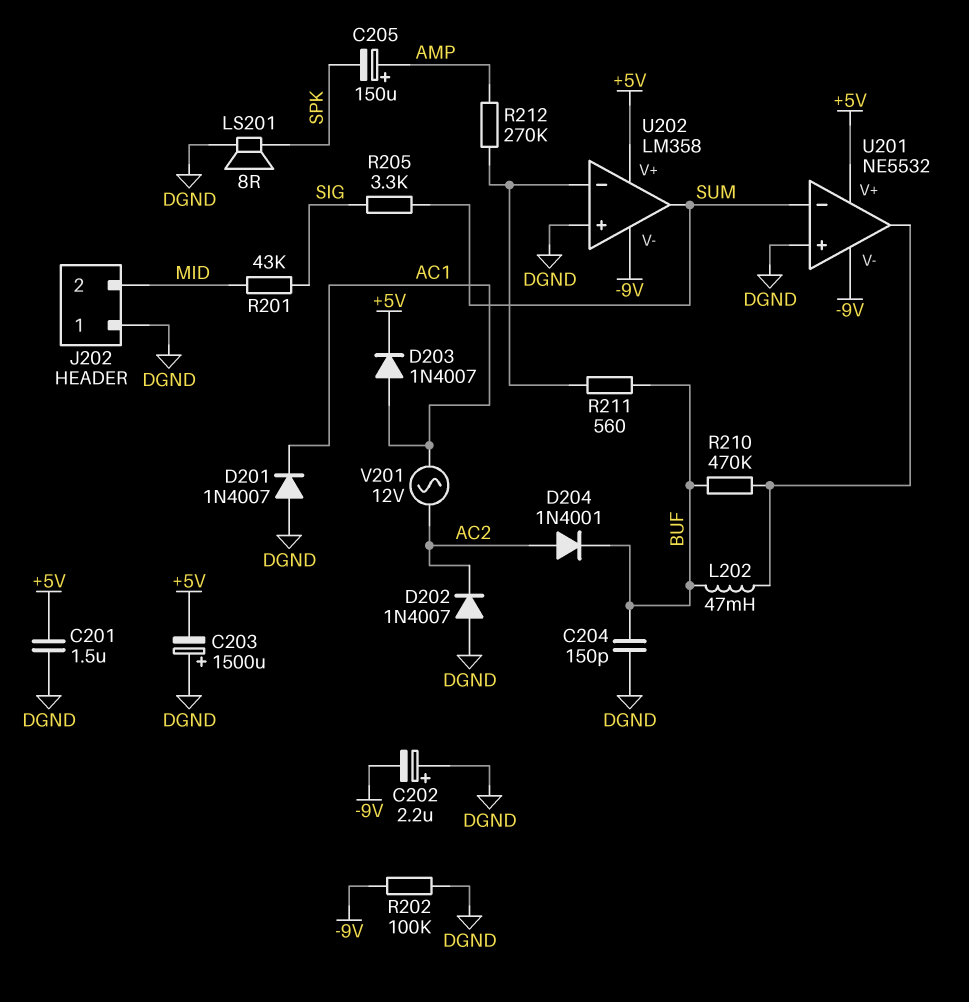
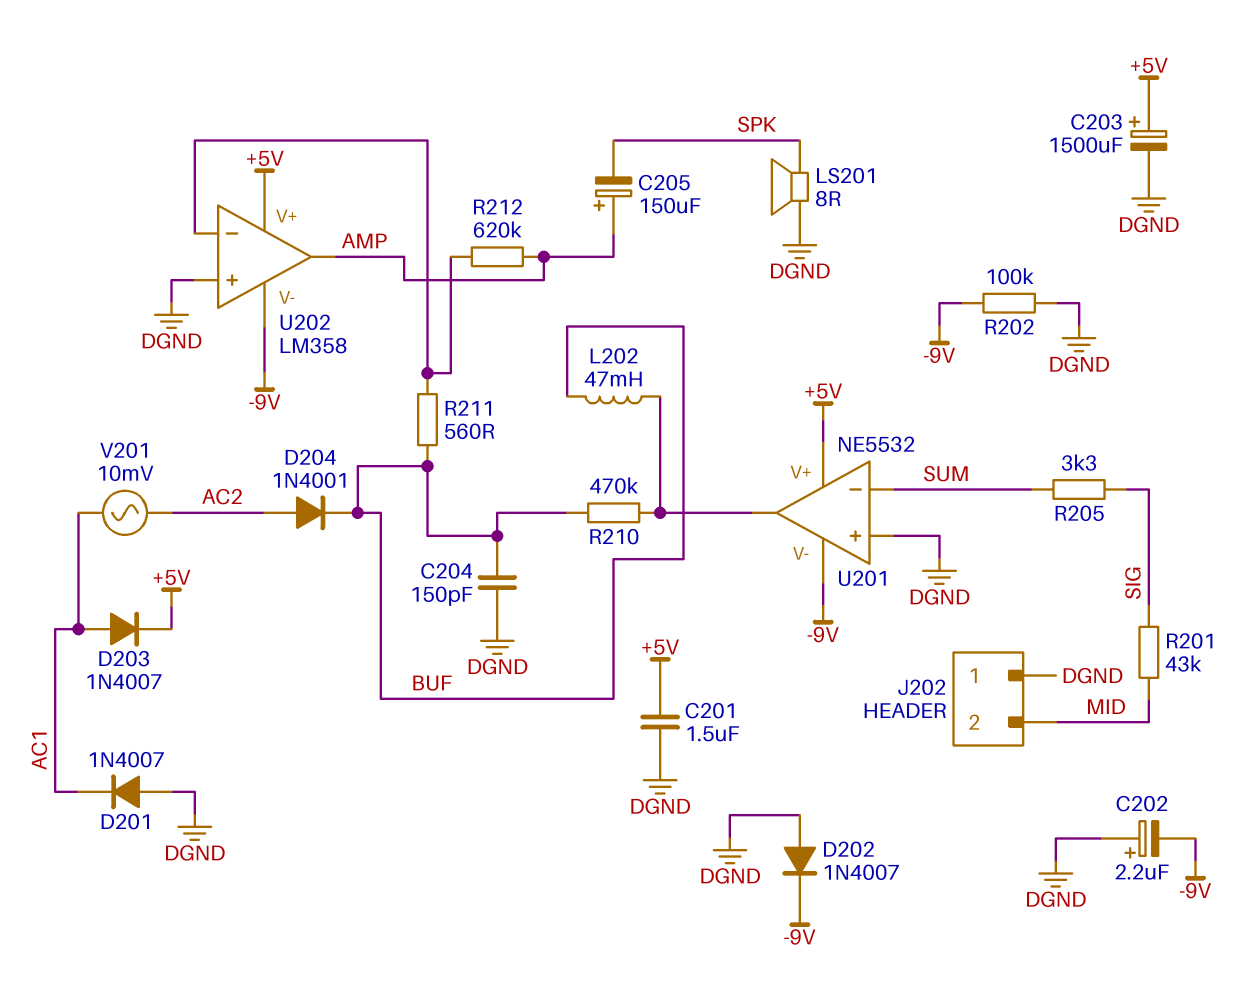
C203: 1500uF (plus DGND, minus +5V) -> 1500uF (plus +5V, minus DGND)
D202: diode 1N4007 (A DGND, K AC2) -> diode 1N4007 (A DGND, K -9V)
R212: 270k (AMP, U202/in-) -> 620k (AMP, U202/in-)
U202 pin out: SUM -> AMP
V201: AC 12V (AC1, AC2) -> AC 10mV (AC1, AC2)

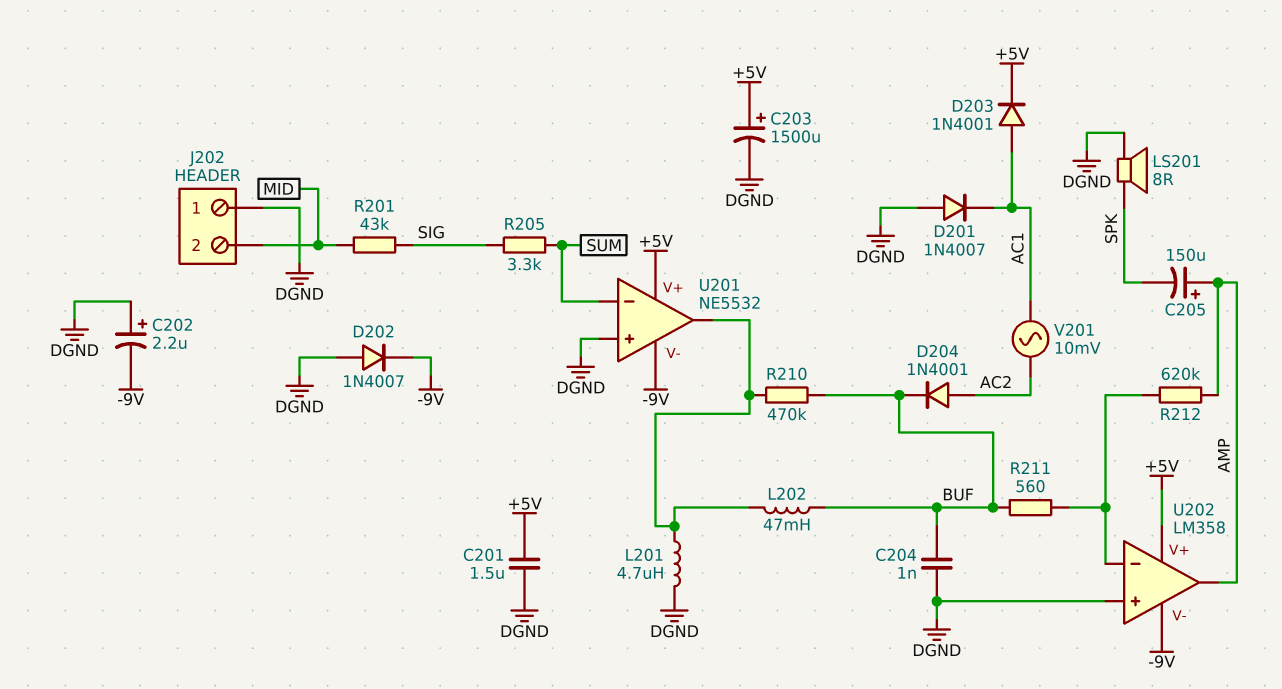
C204: 150pF (BUF, DGND) -> 1nF (BUF, DGND)
D203: diode 1N4007 (A AC1, K +5V) -> diode 1N4001 (A AC1, K +5V)
L201: none -> 4.7uH (DGND, U201/out)
R202: 100k (-9V, DGND) -> none

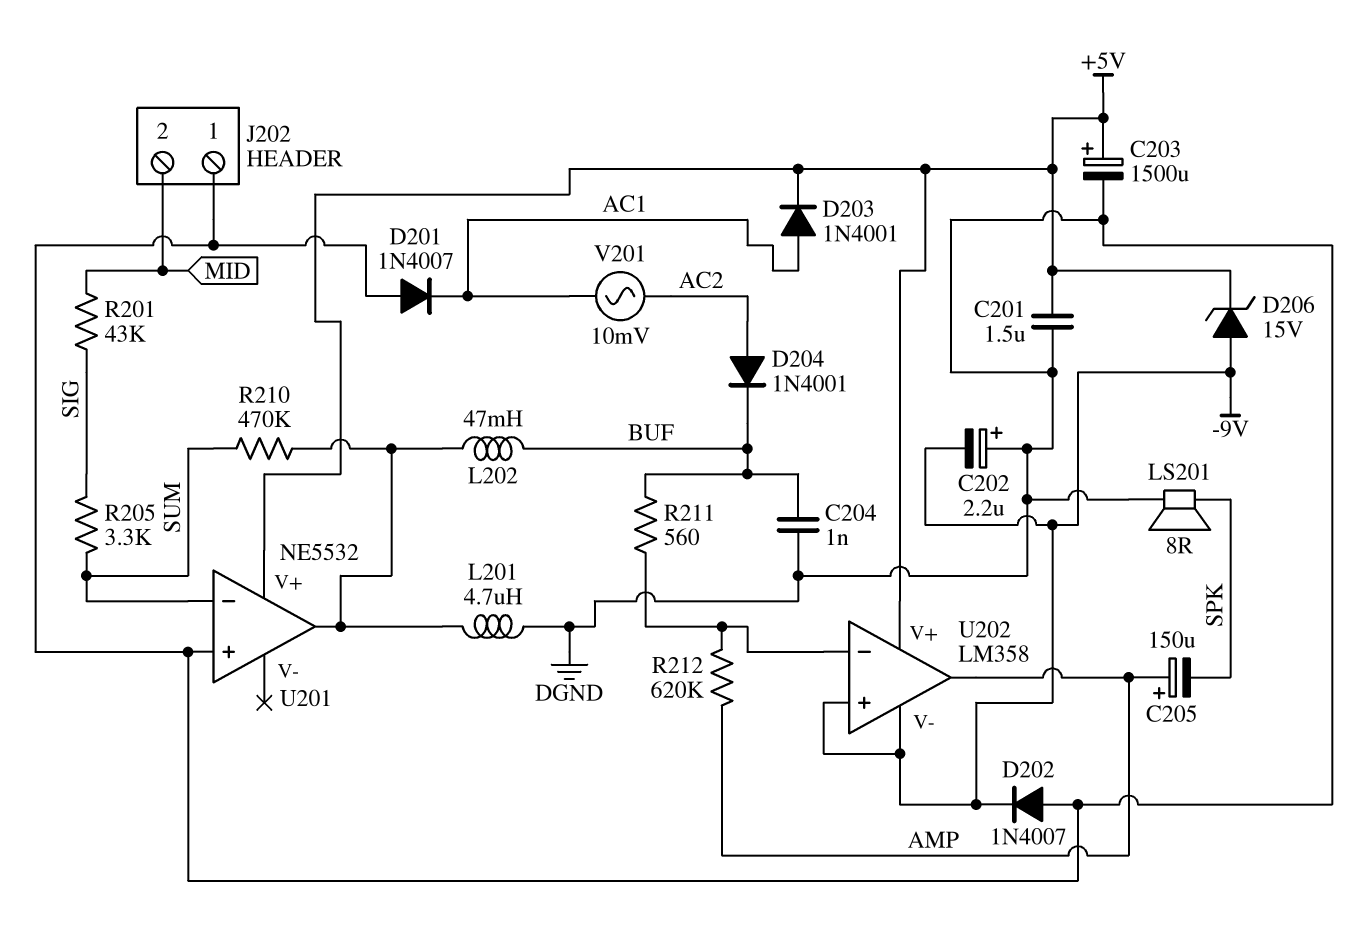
D206: none -> zener 15V (A -9V, K +5V)
R210: 470k (BUF, U201/out) -> 470k (SUM, U201/out)
U201 pin V-: -9V -> none
U202 pin in+: DGND -> -9V

